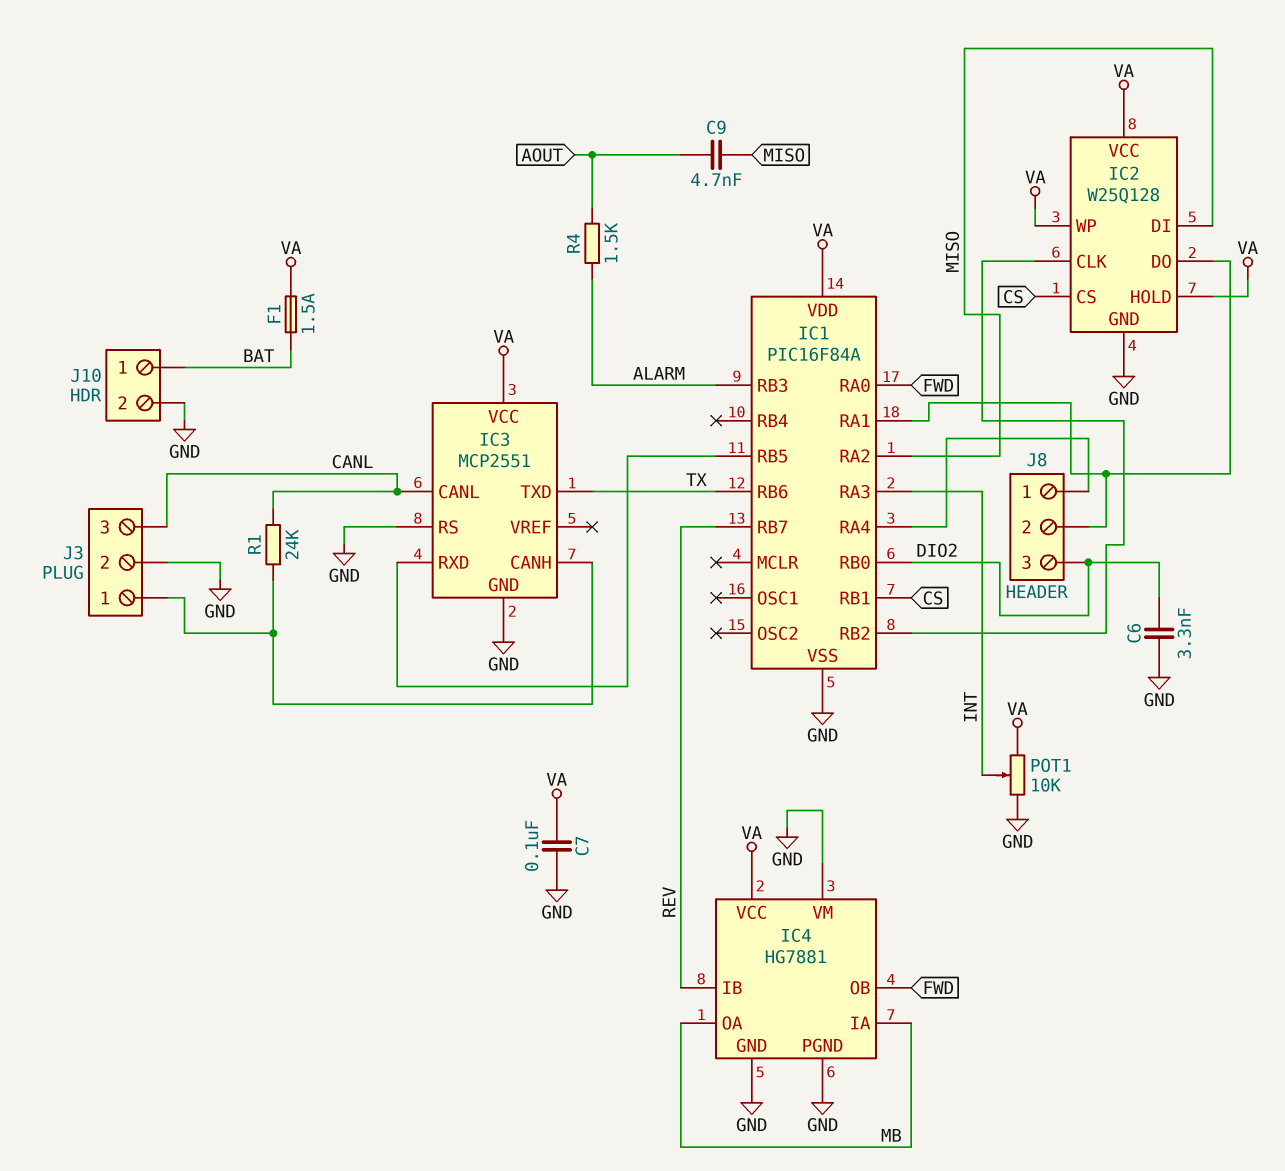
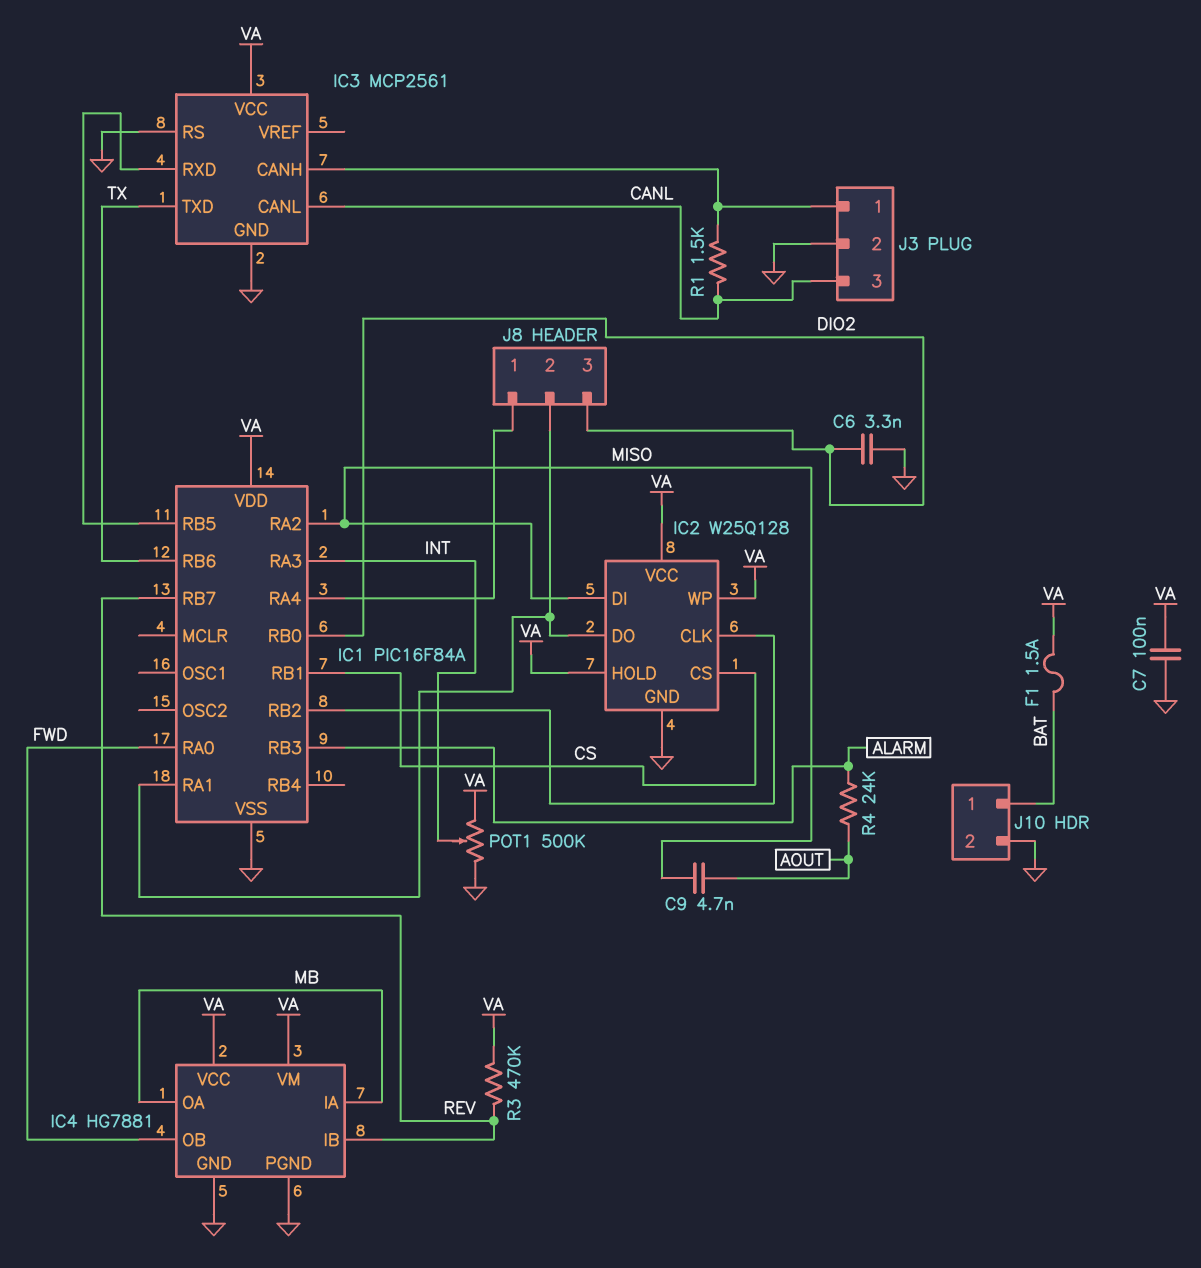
IC3: MCP2551 -> MCP2561
IC4 pin VM: GND -> VA
POT1: 10k (GND, VA, wiper INT) -> 500k (GND, VA, wiper INT)
R1: 24k (CANL, IC3/CANH) -> 1.5k (CANL, IC3/CANH)
R3: none -> 470k (REV, VA)
R4: 1.5k (ALARM, AOUT) -> 24k (ALARM, AOUT)

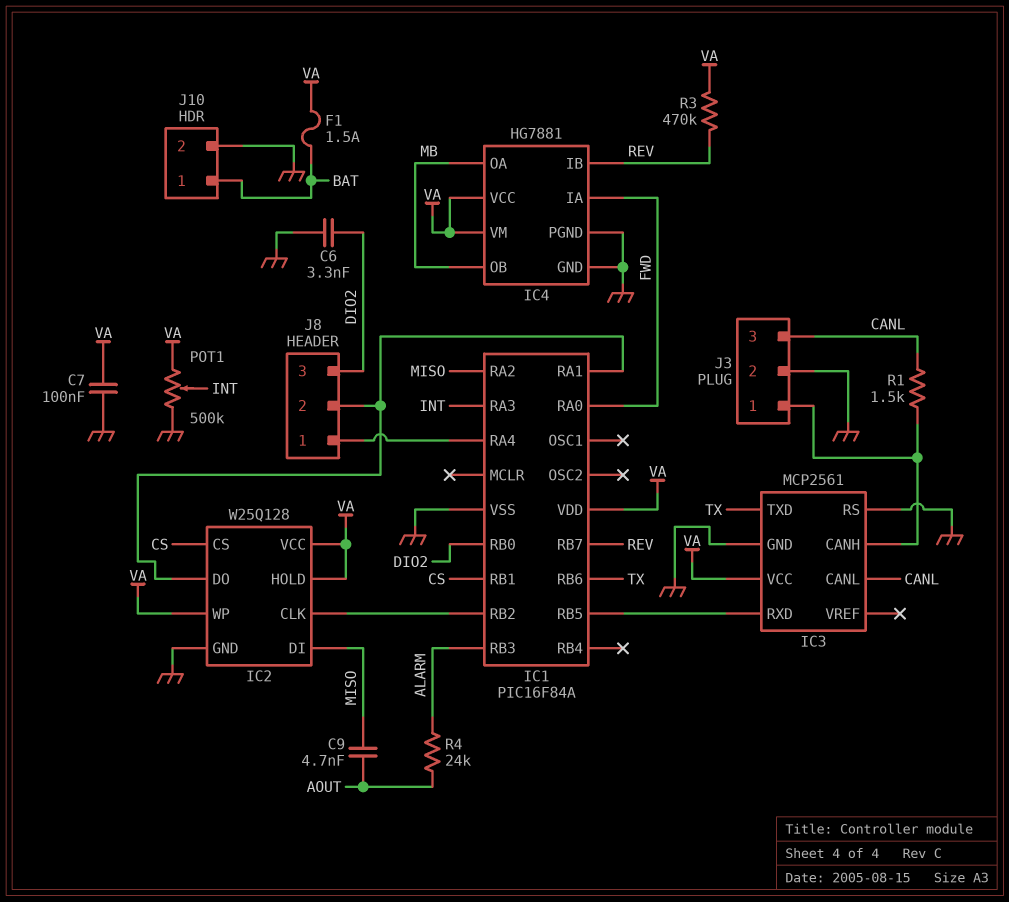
IC4 pin IA: MB -> FWD
IC4 pin OB: FWD -> MB

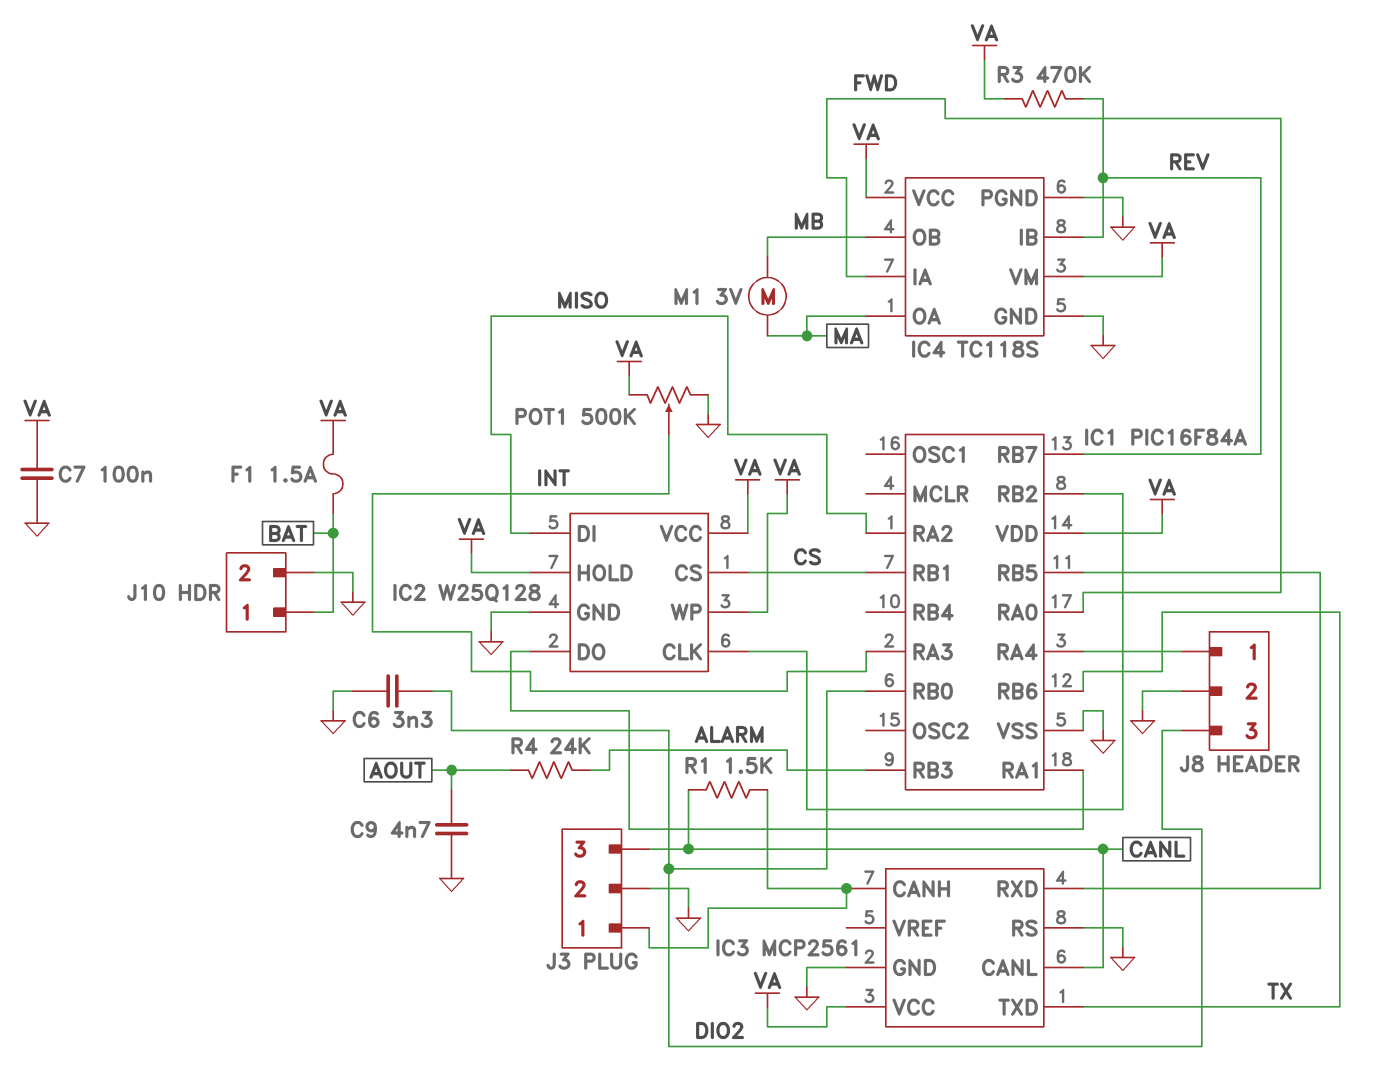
C9: 4.7nF (AOUT, MISO) -> 4.7nF (AOUT, GND)
IC4: HG7881 -> TC118S
IC4 pin OA: MB -> MA
J8 pin 2: IC1/RA1 -> GND
M1: none -> motor 3V (MA, MB)

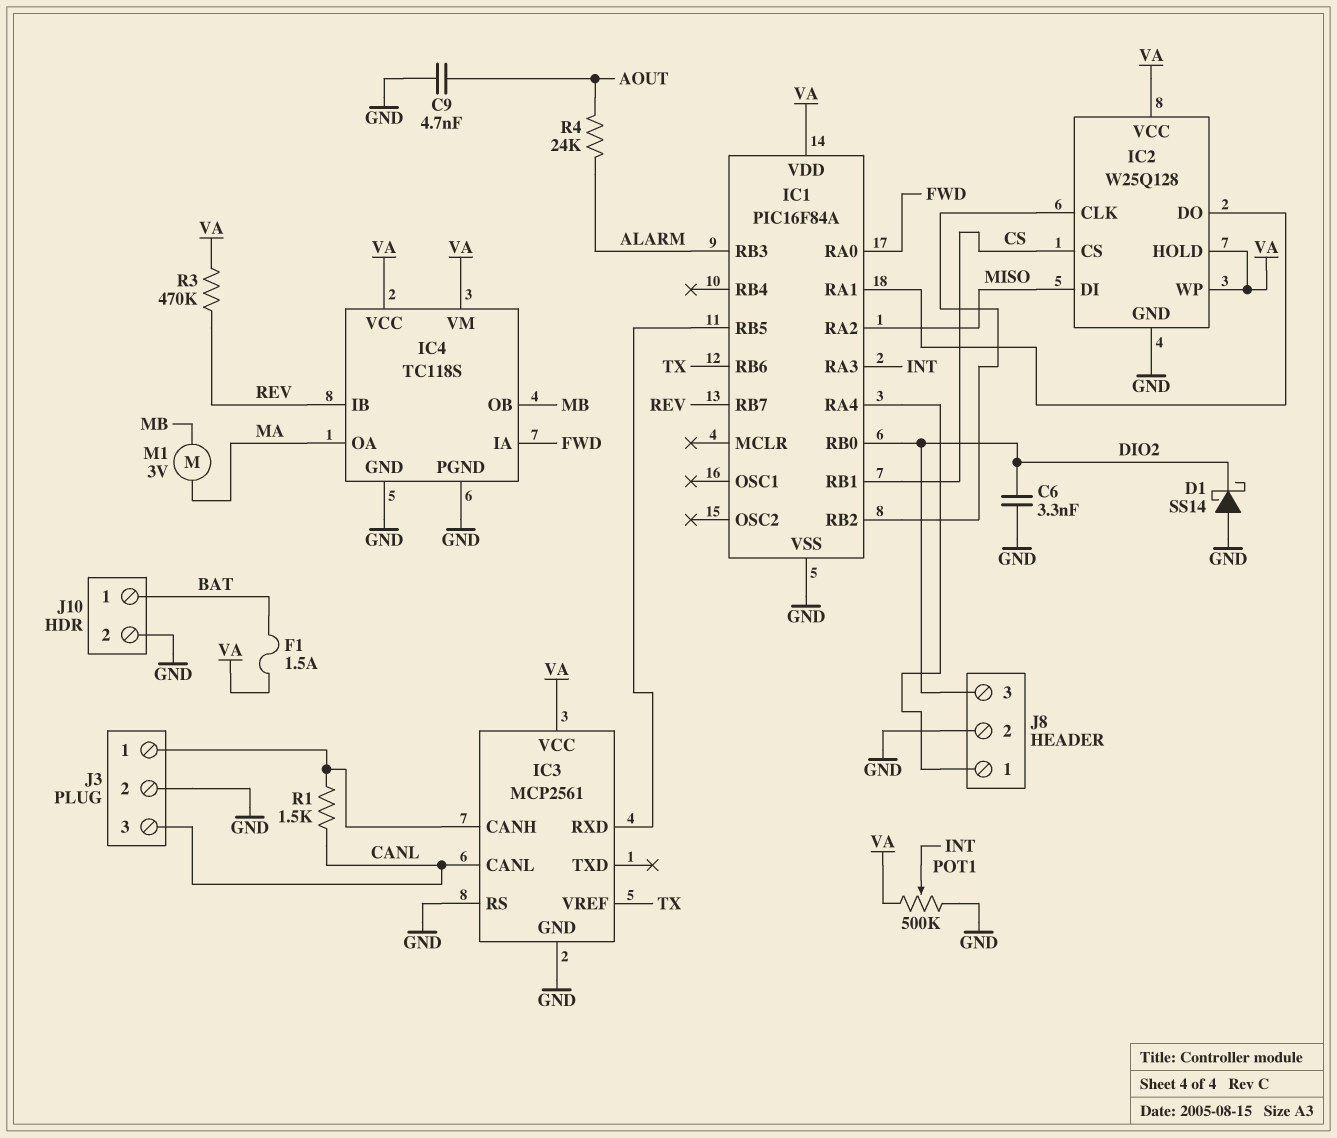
C7: 100nF (GND, VA) -> none
D1: none -> schottky SS14 (A GND, K DIO2)
IC3 pin TXD: TX -> none
IC3 pin VREF: none -> TX

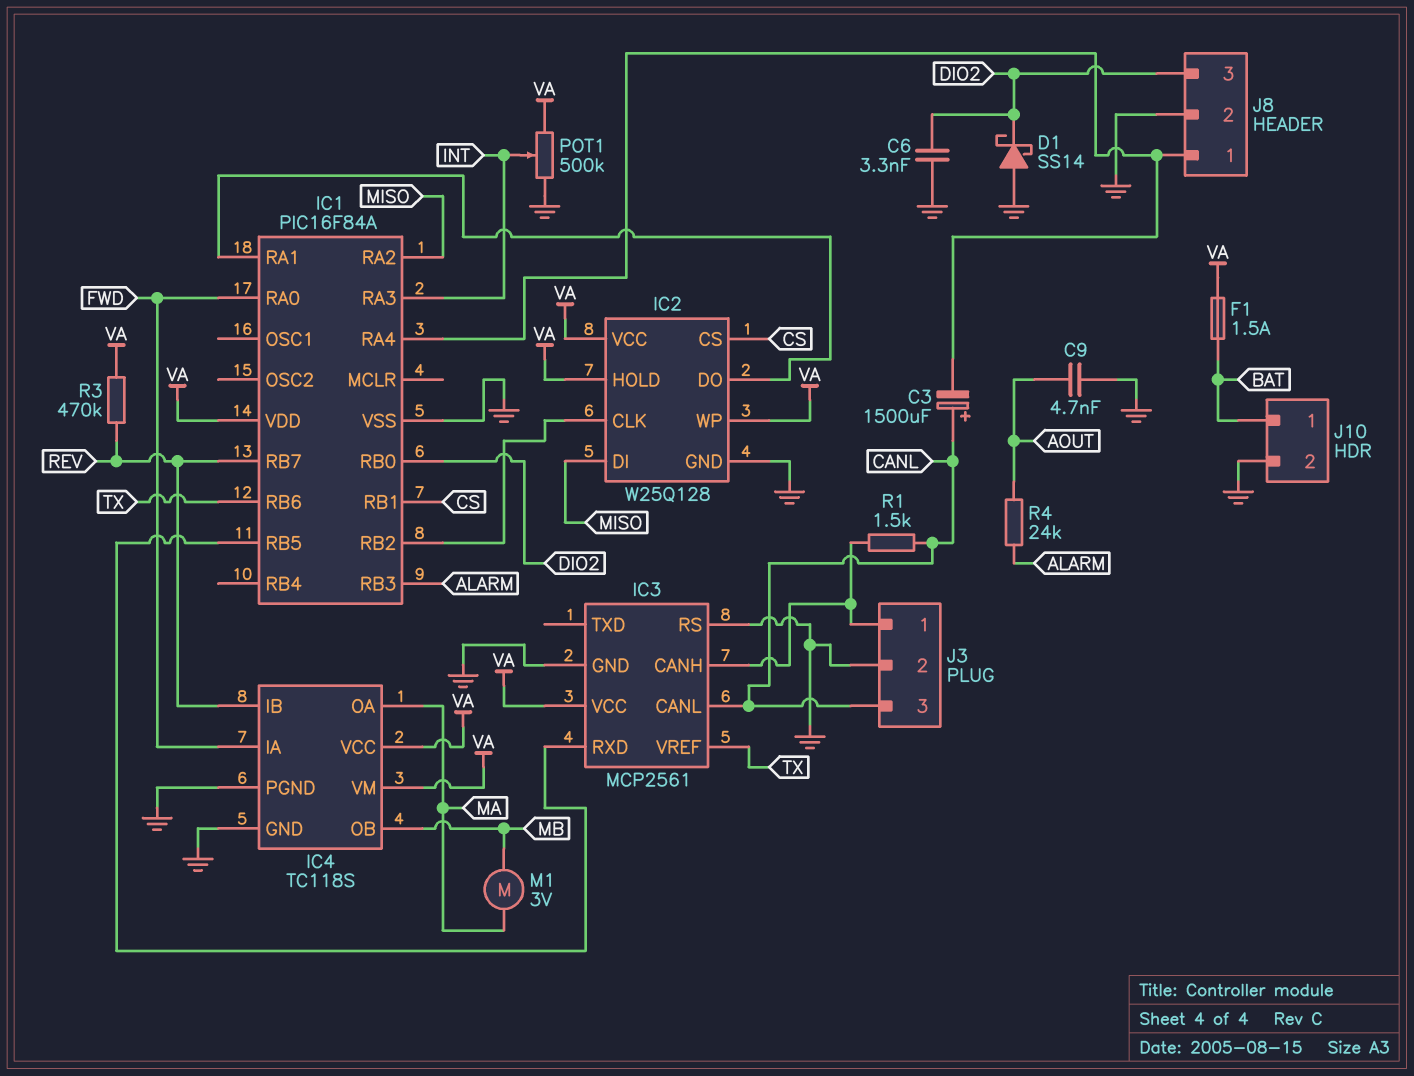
C3: none -> 1500uF (plus CANL, minus IC1/RA4)

